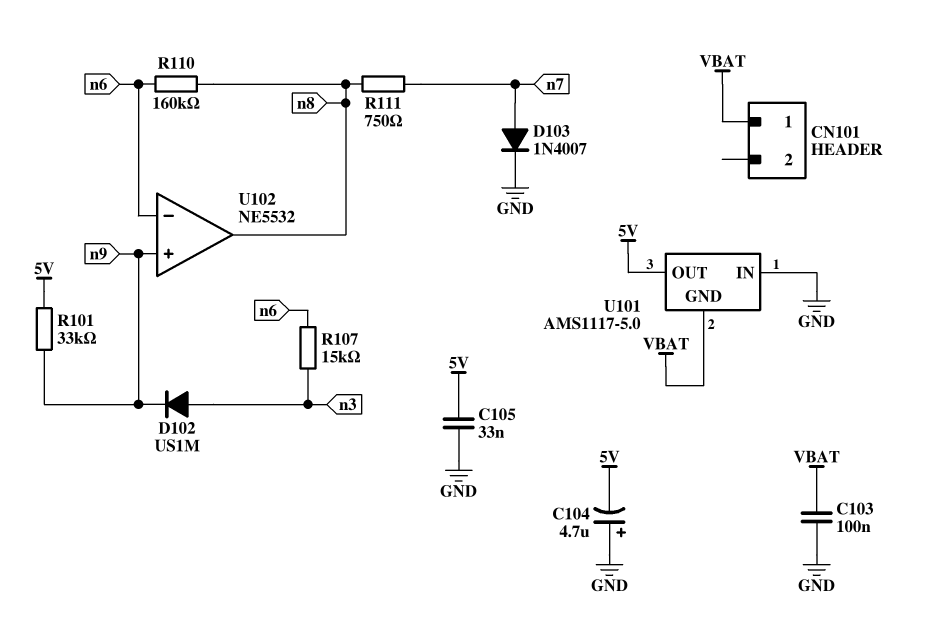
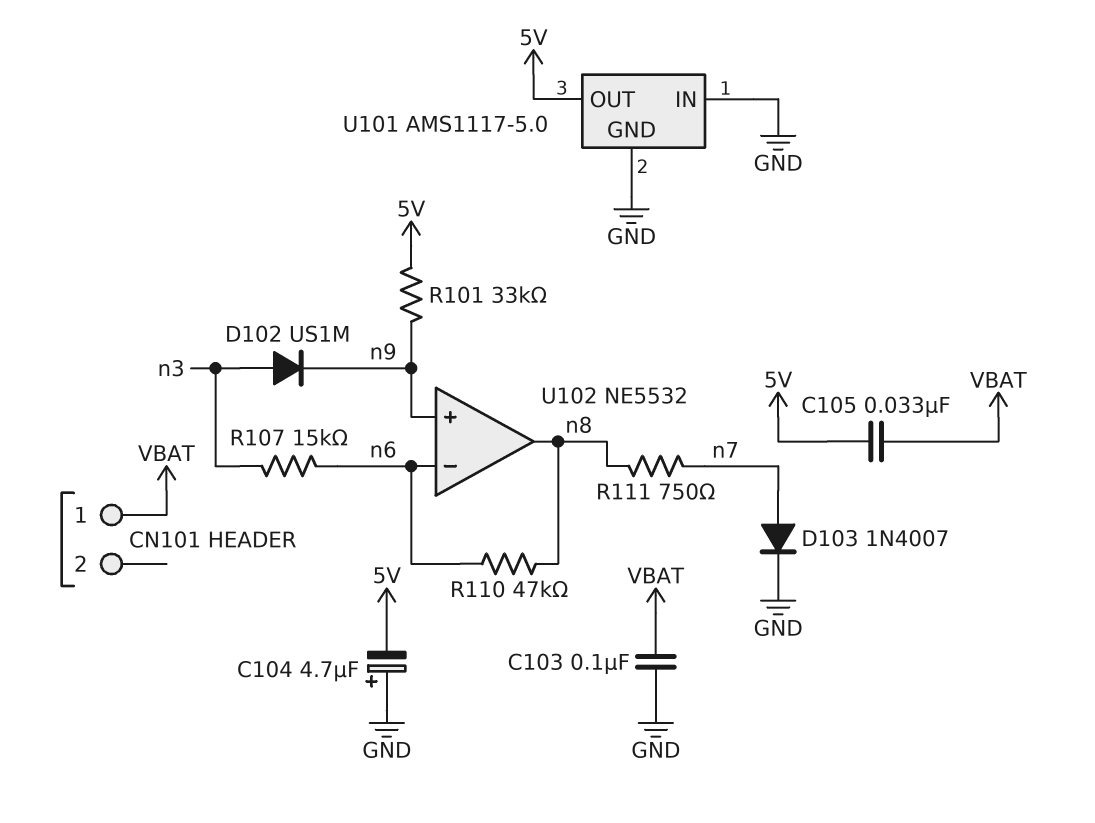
C105: 33nF (5V, GND) -> 33nF (5V, VBAT)
R110: 160k (n6, n8) -> 47k (n6, n8)
U101 pin GND: VBAT -> GND

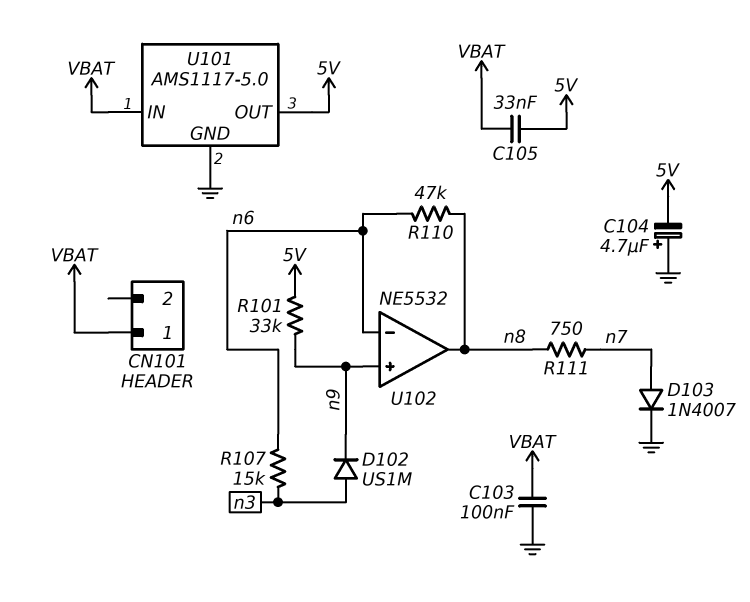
U101 pin IN: GND -> VBAT

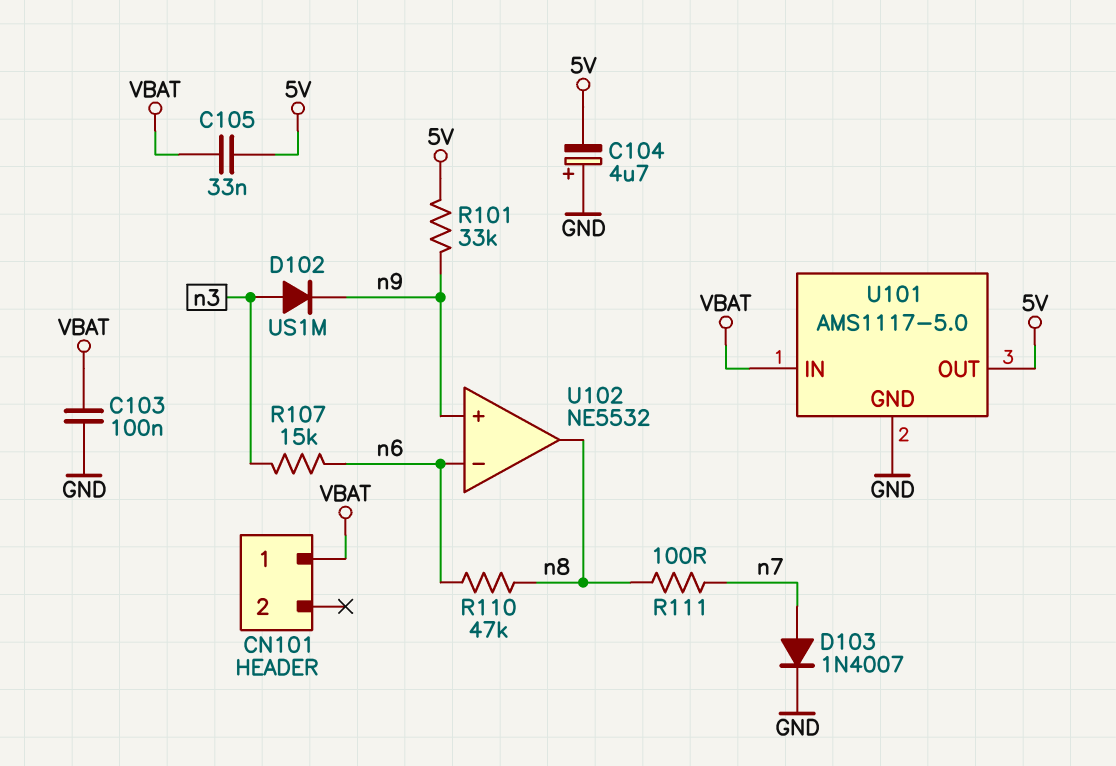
R111: 750 (n7, n8) -> 100 (n7, n8)

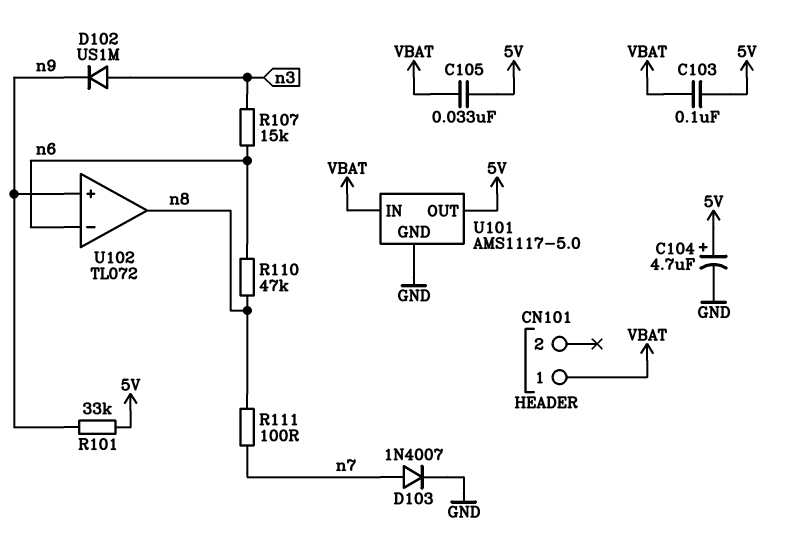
C103: 100nF (GND, VBAT) -> 100nF (5V, VBAT)
C104: 4.7uF (plus GND, minus 5V) -> 4.7uF (plus 5V, minus GND)
U102: NE5532 -> TL072

